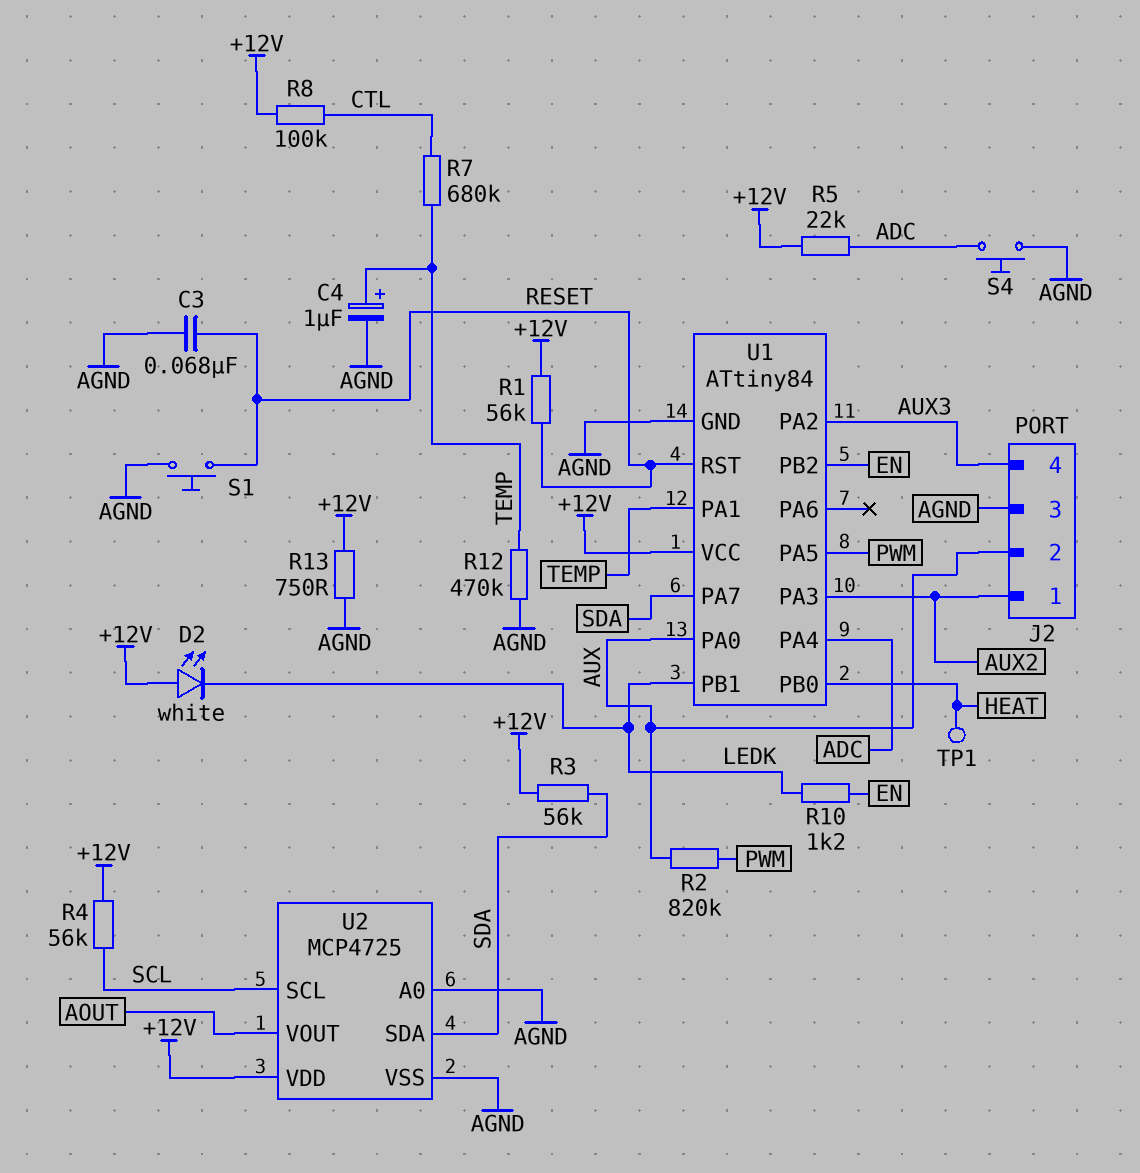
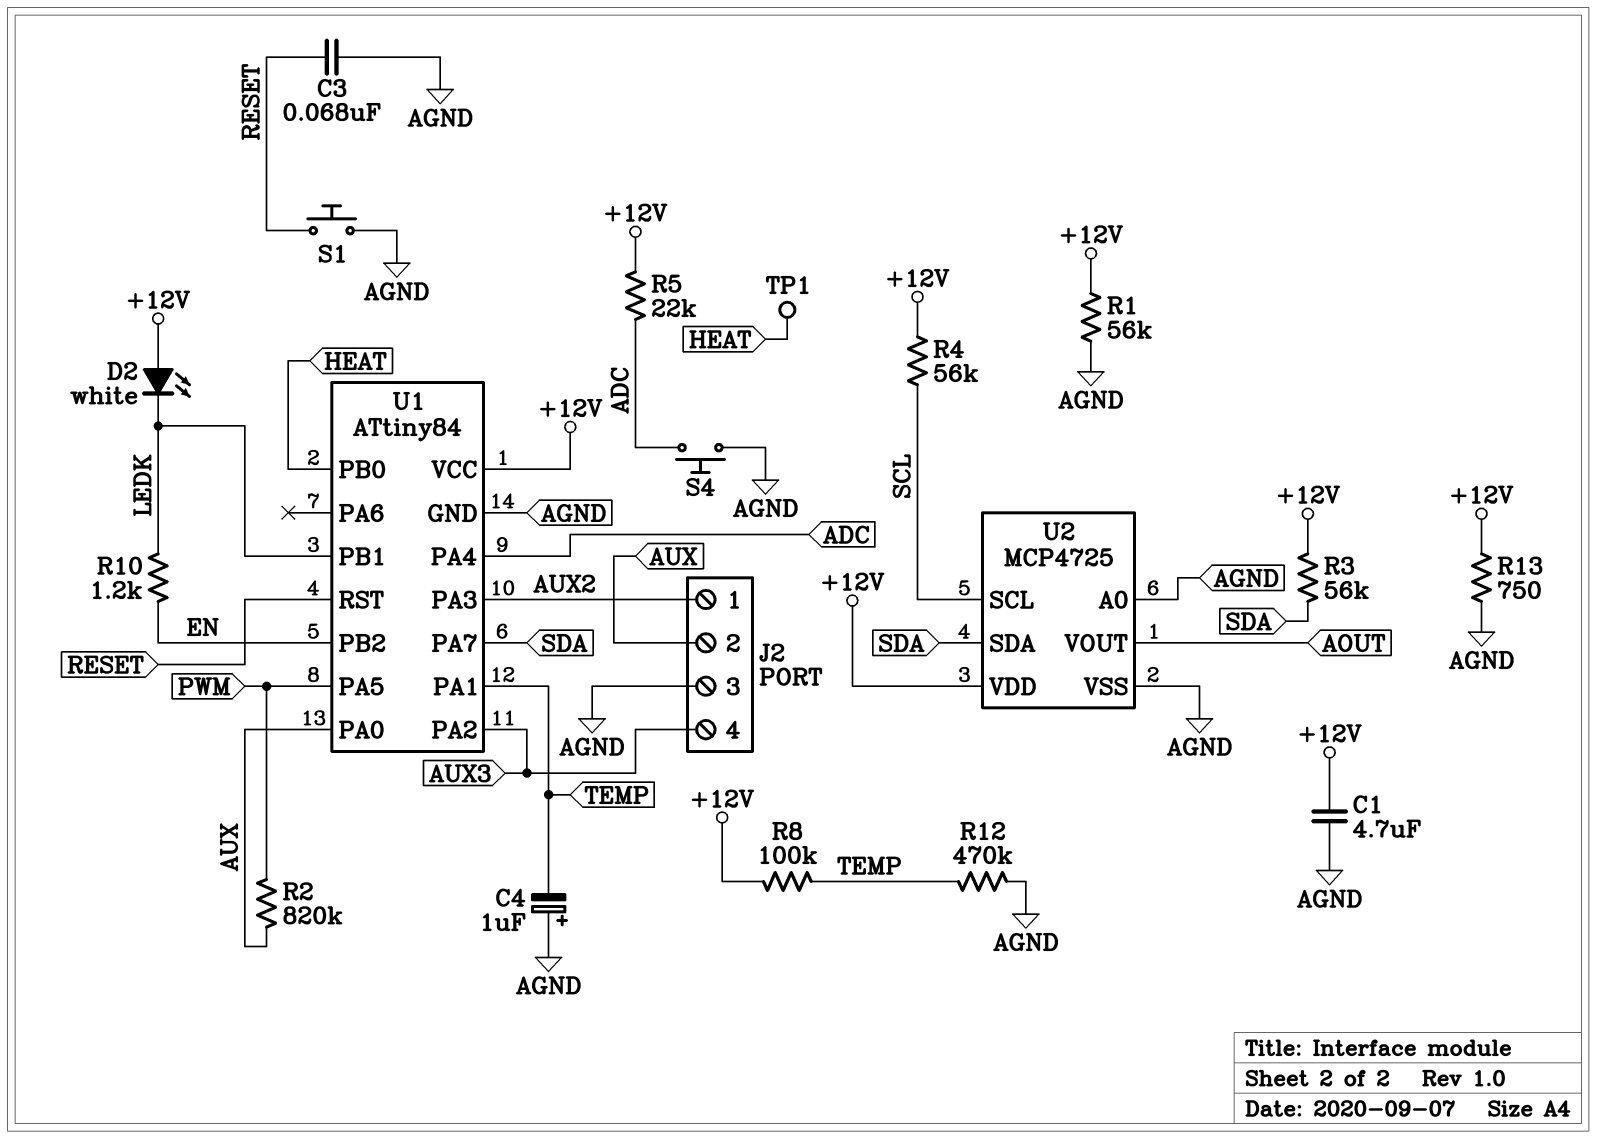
C1: none -> 4.7uF (+12V, AGND)
C4: 1uF (plus TEMP, minus AGND) -> 1uF (plus AGND, minus TEMP)
R1: 56k (+12V, RESET) -> 56k (+12V, AGND)
R7: 680k (CTL, TEMP) -> none
R8: 100k (+12V, CTL) -> 100k (+12V, TEMP)

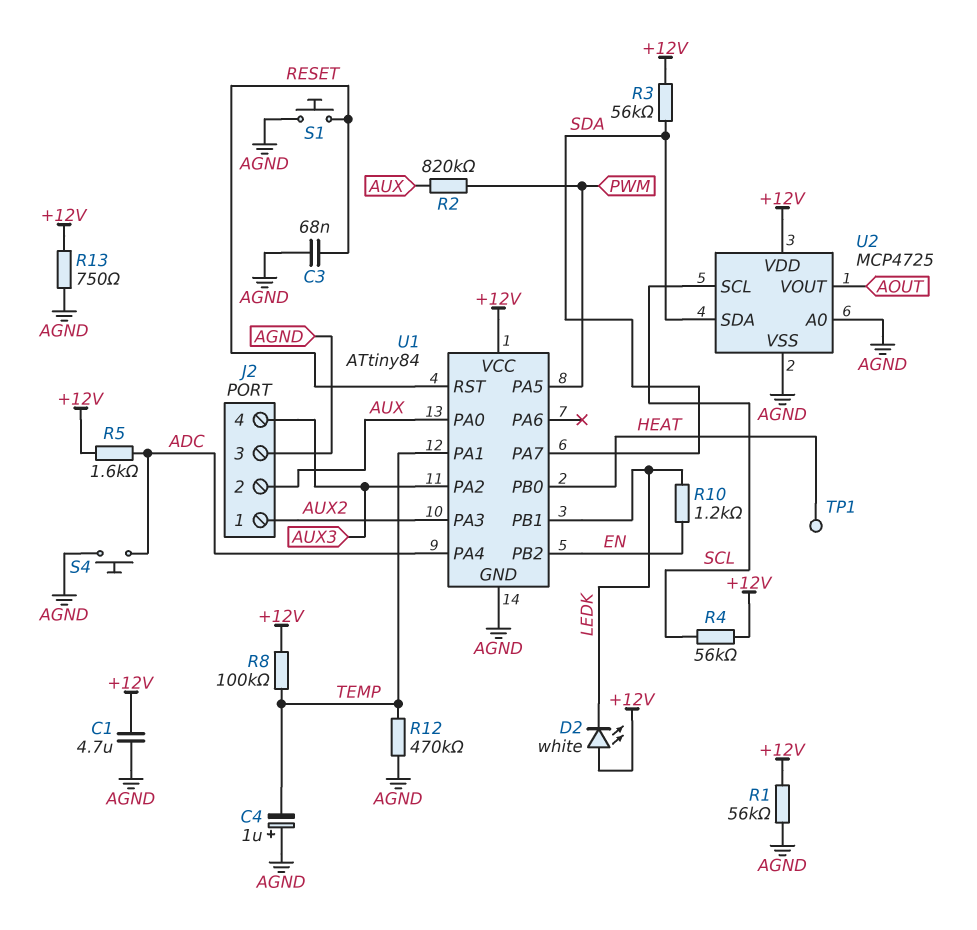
R5: 22k (+12V, ADC) -> 1.6k (+12V, ADC)

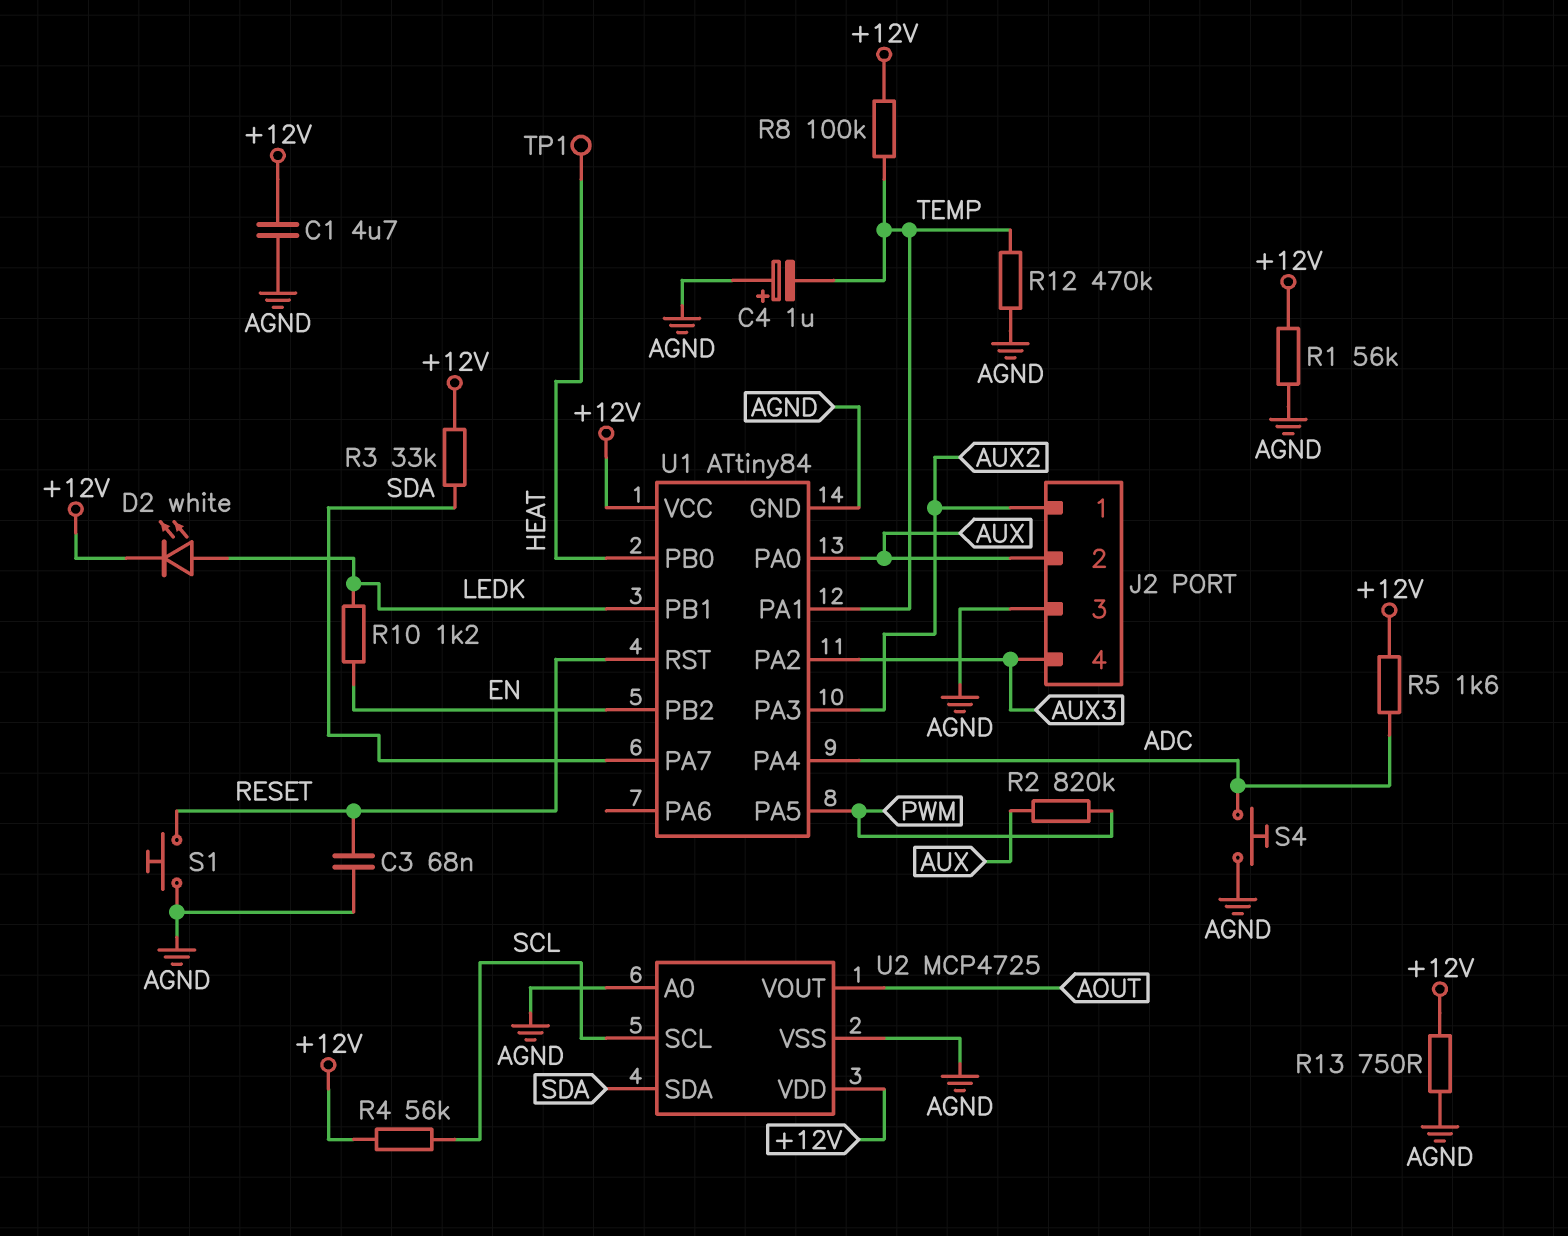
D2: LED white (A +12V, K LEDK) -> LED white (A LEDK, K +12V)
R3: 56k (+12V, SDA) -> 33k (+12V, SDA)

